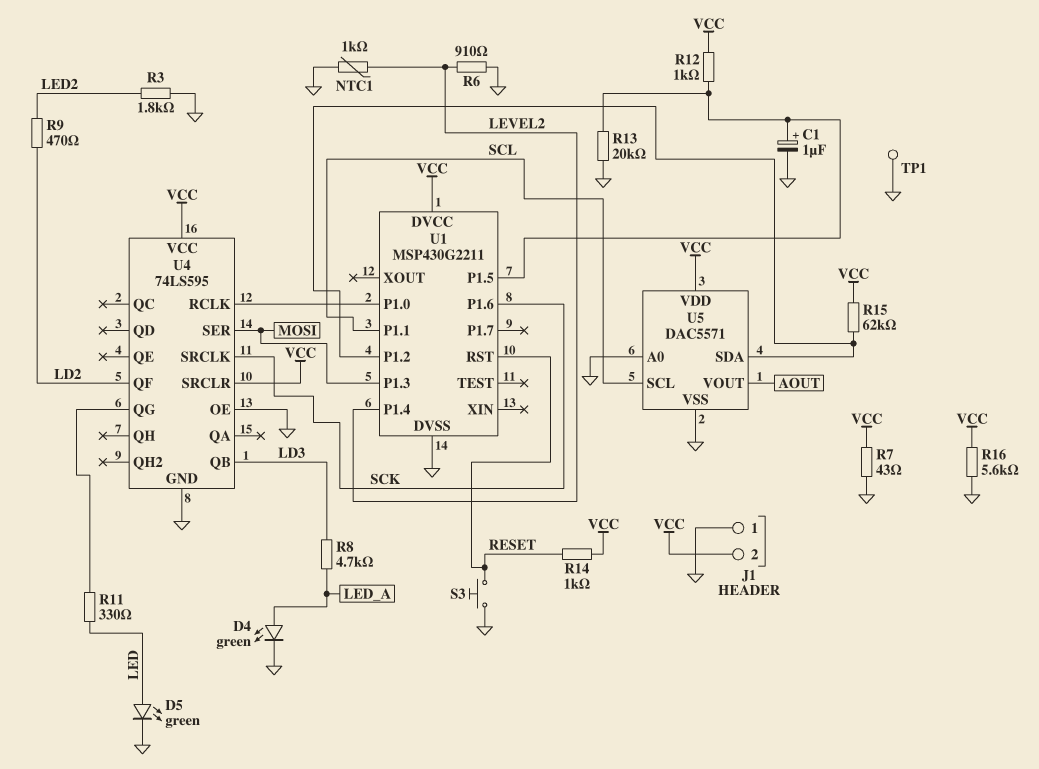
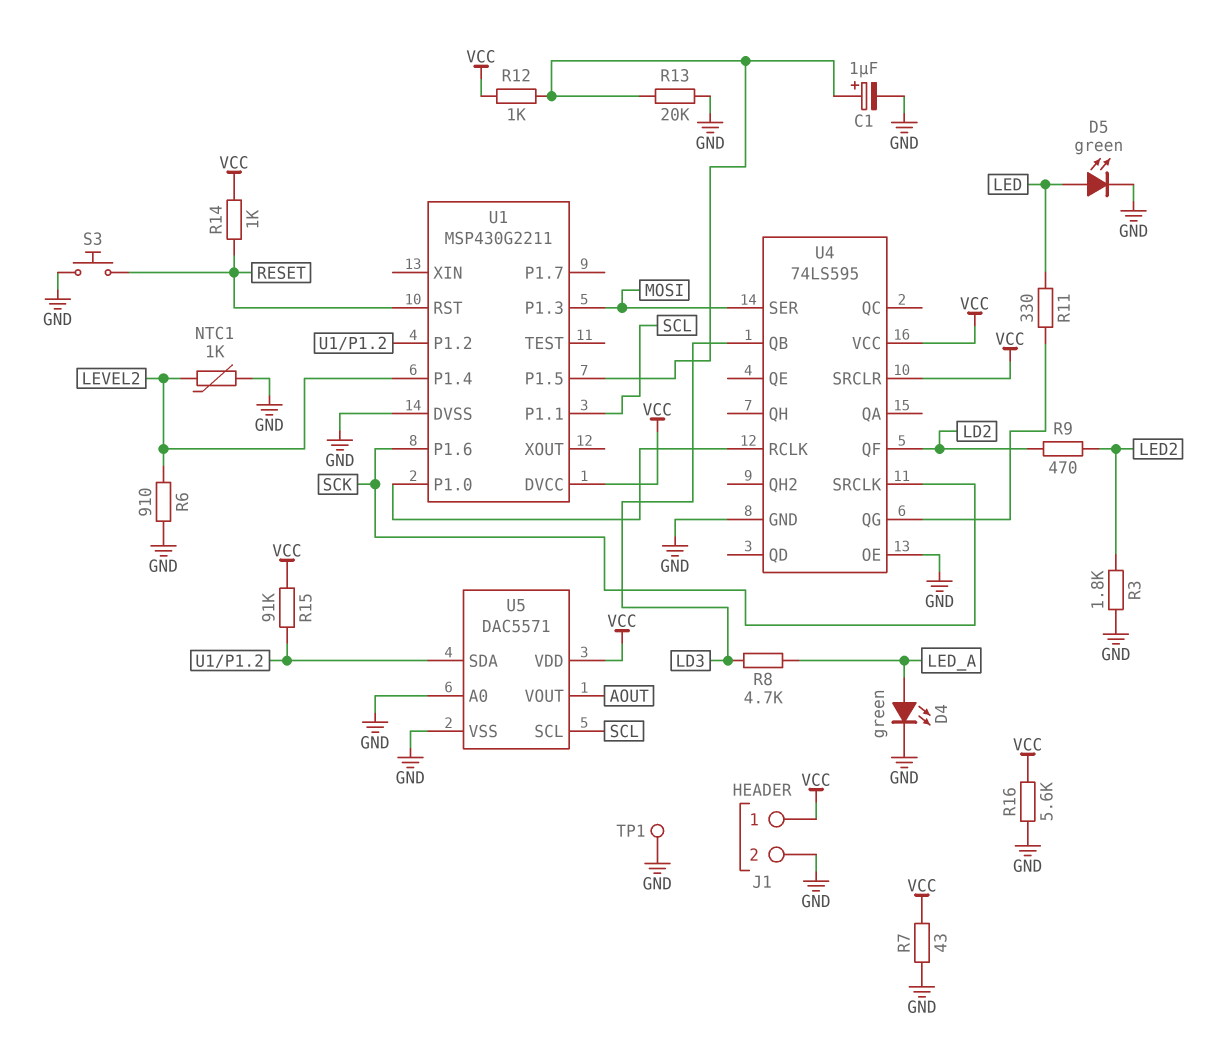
J1 pin 1: GND -> VCC
J1 pin 2: VCC -> GND
R15: 62k (U1/P1.2, VCC) -> 91k (U1/P1.2, VCC)

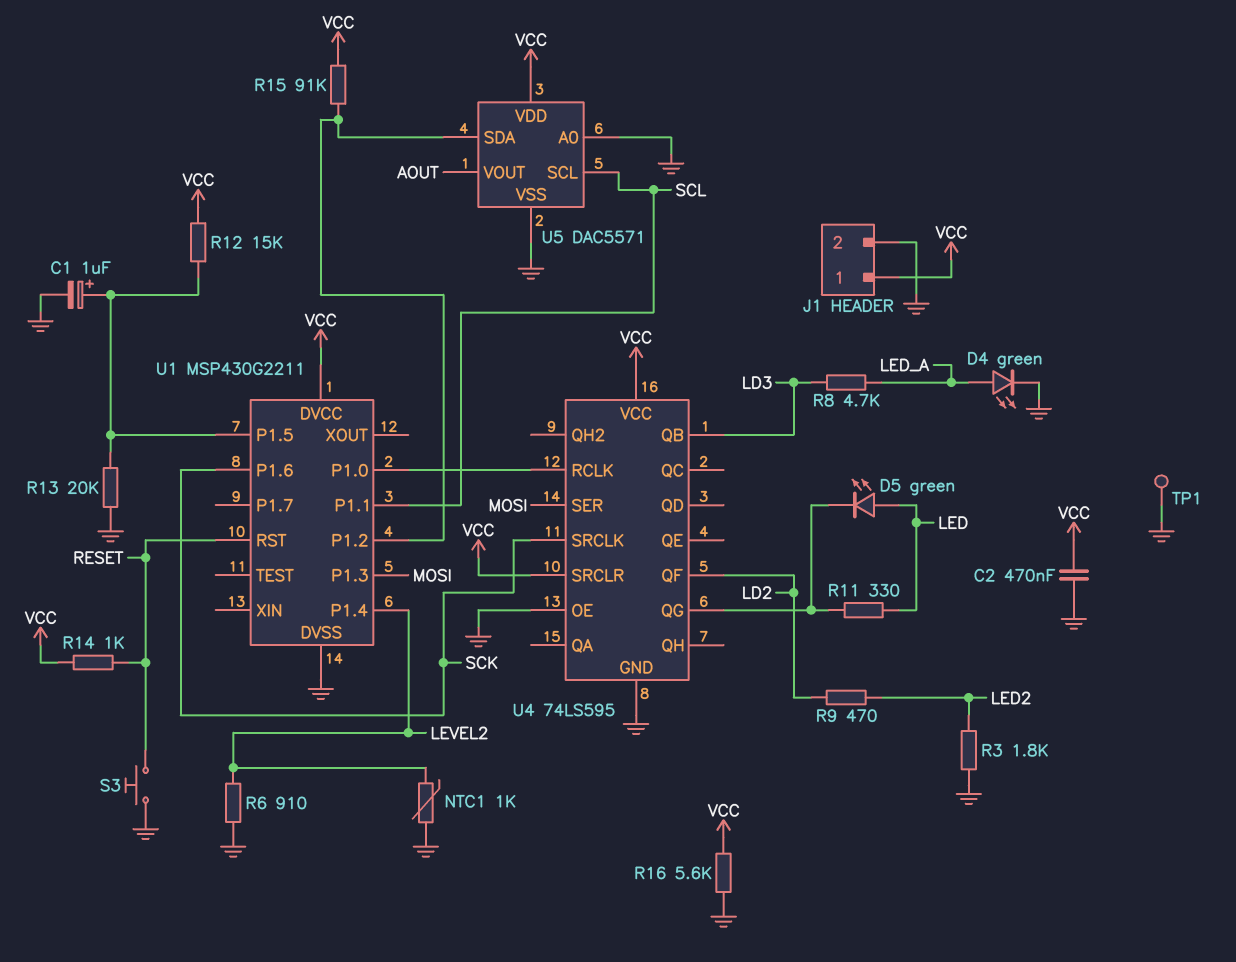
C2: none -> 470nF (GND, VCC)
D5: LED green (A LED, K GND) -> LED green (A LED, K U4/QG)
R7: 43 (GND, VCC) -> none
R12: 1k (U1/P1.5, VCC) -> 15k (U1/P1.5, VCC)

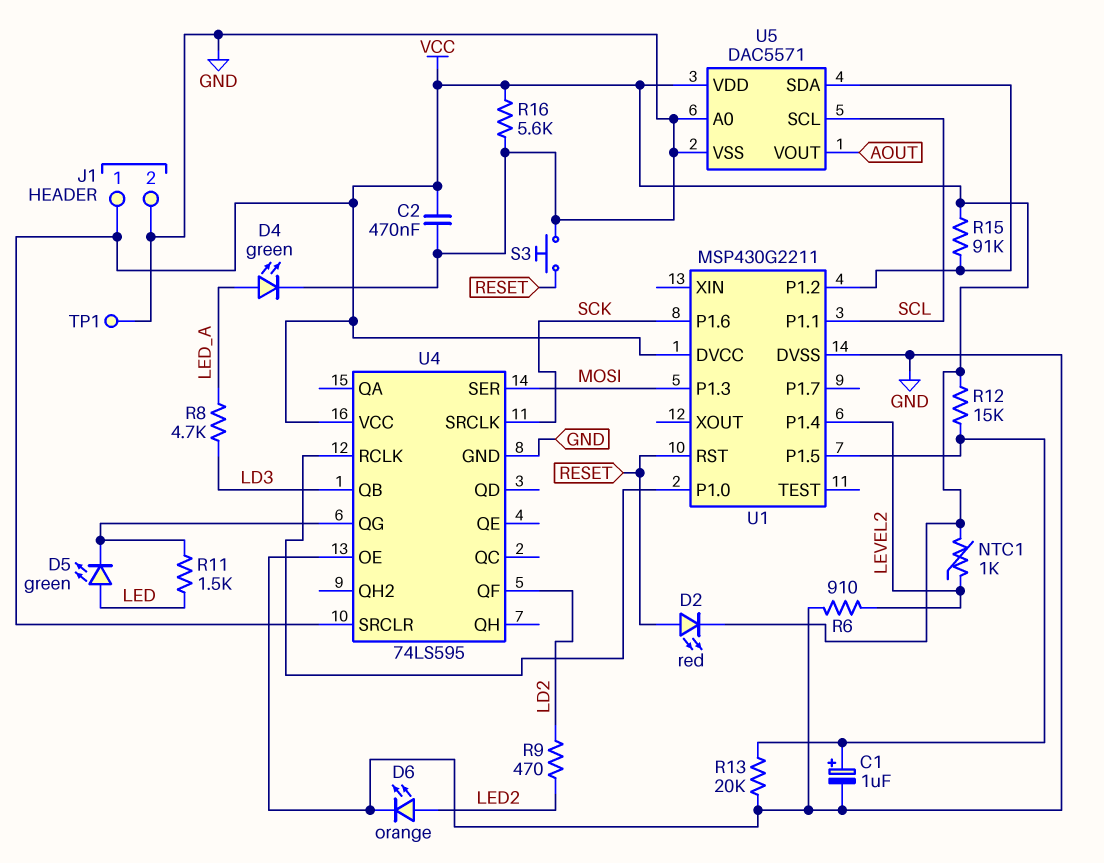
D2: none -> LED red (A RESET, K VCC)
D6: none -> LED orange (A LED2, K GND)
NTC1: 1k (GND, LEVEL2) -> 1k (LEVEL2, VCC)
R3: 1.8k (GND, LED2) -> none
R11: 330 (LED, U4/QG) -> 1.5k (LED, U4/QG)
R14: 1k (RESET, VCC) -> none

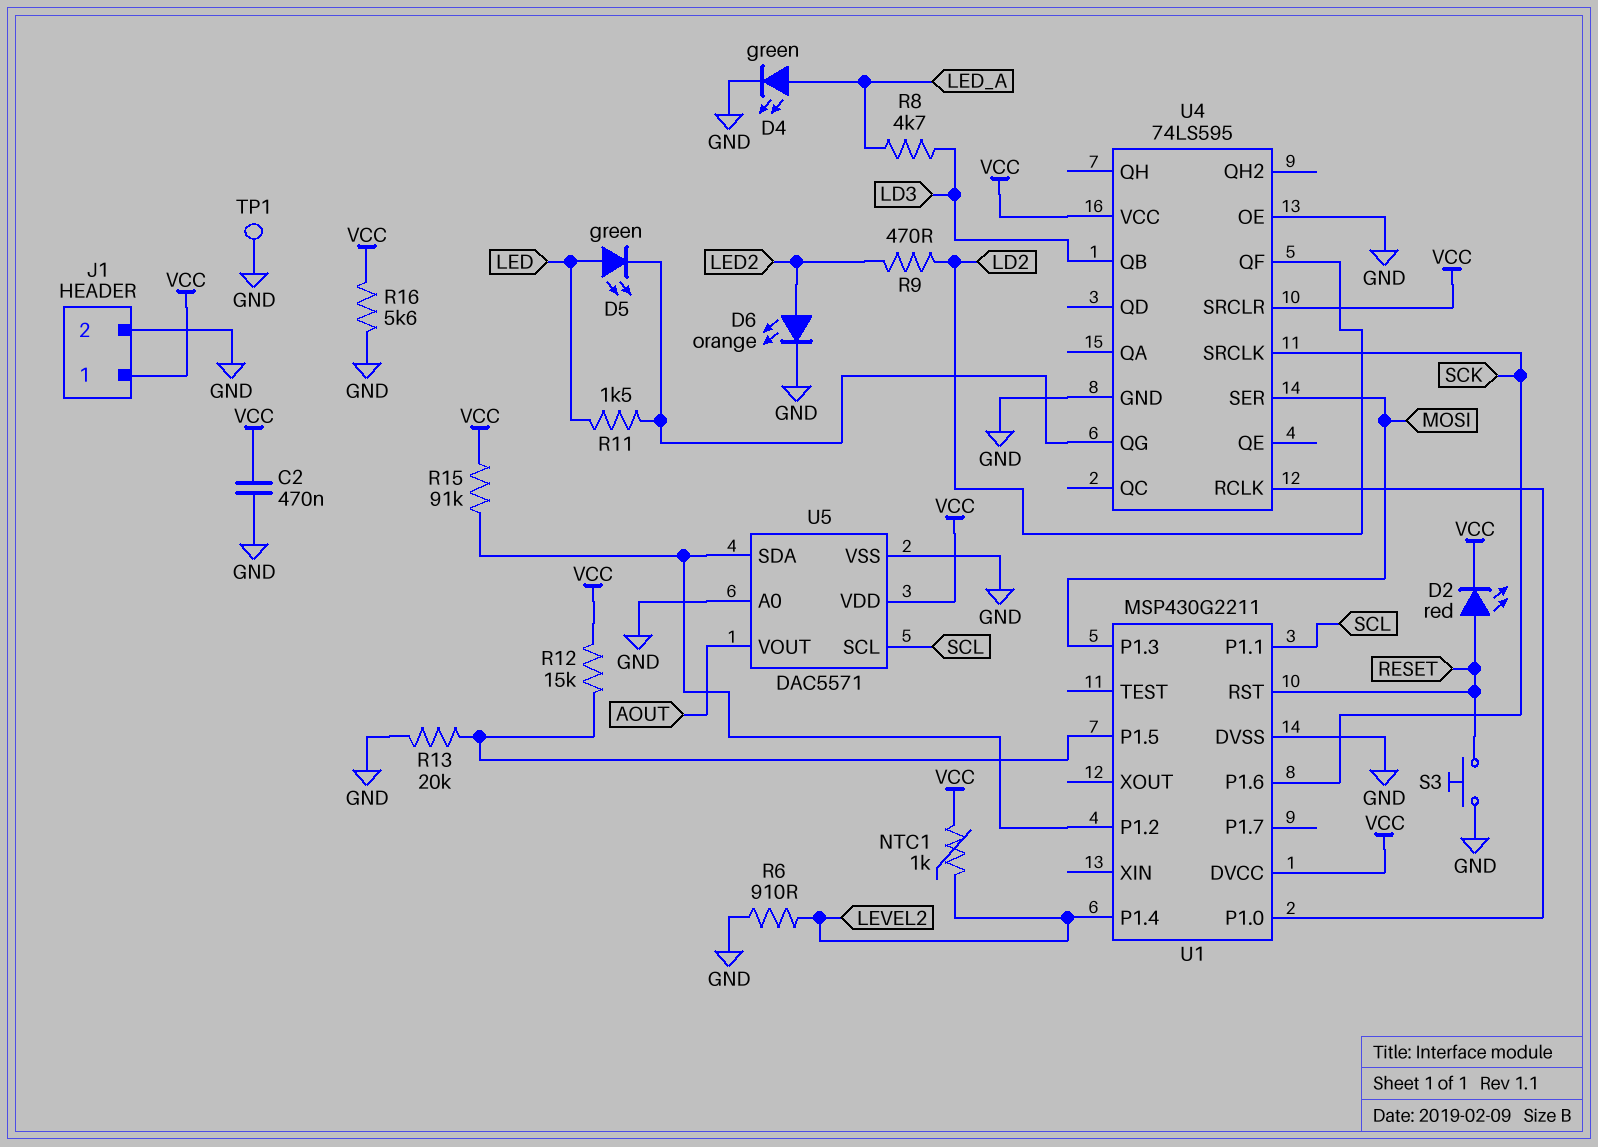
C1: 1uF (plus U1/P1.5, minus GND) -> none

